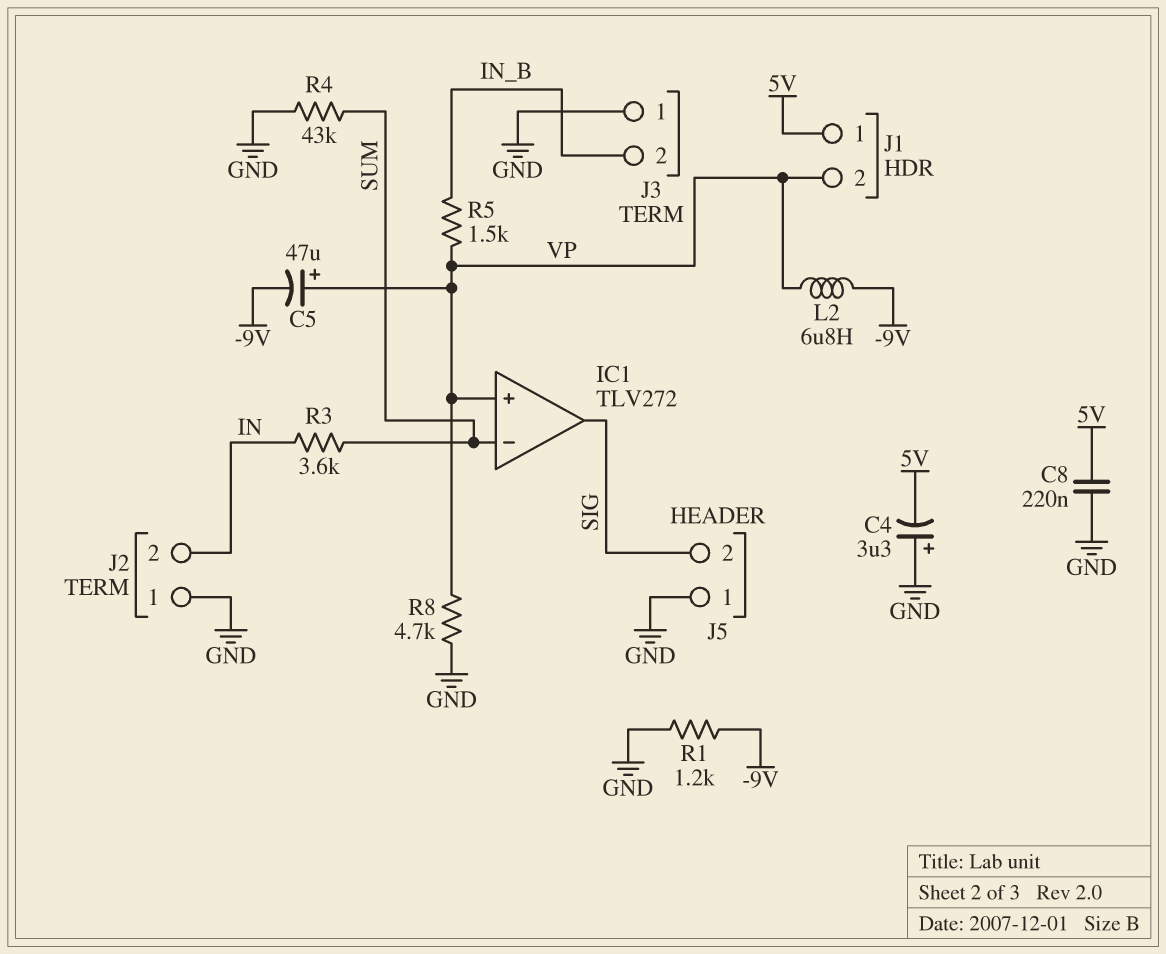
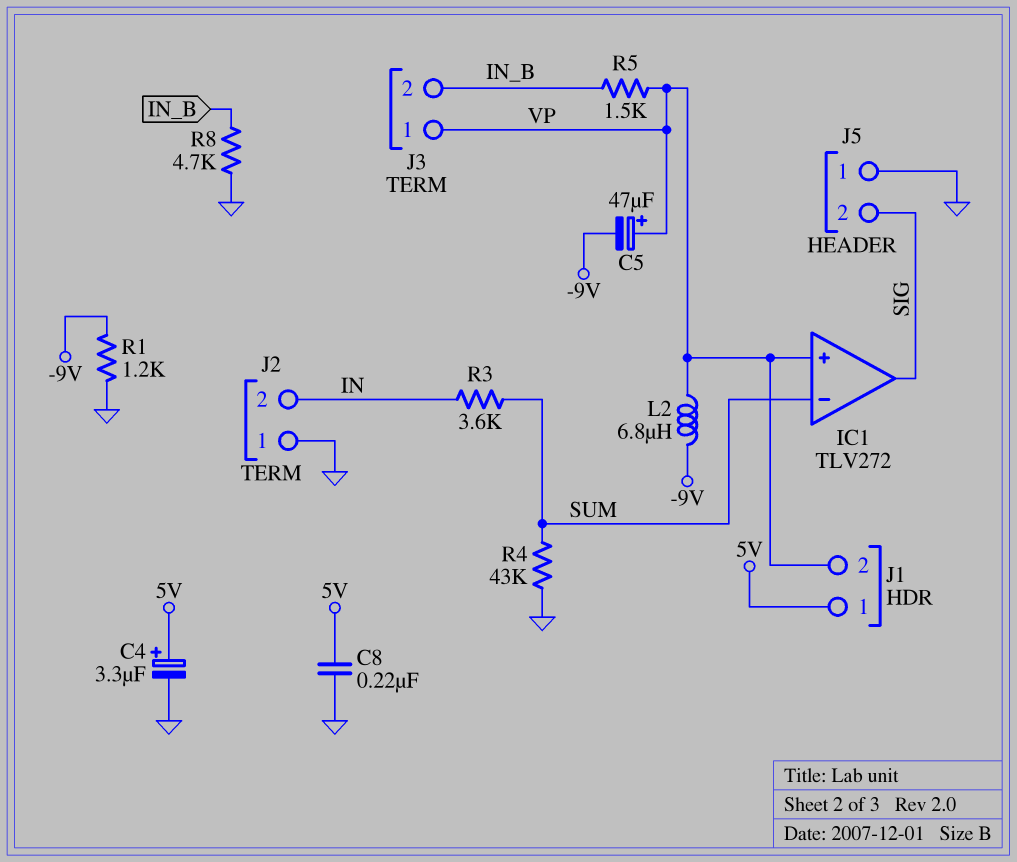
C4: 3.3uF (plus GND, minus 5V) -> 3.3uF (plus 5V, minus GND)
J3 pin 1: GND -> VP
R8: 4.7k (GND, VP) -> 4.7k (GND, IN_B)

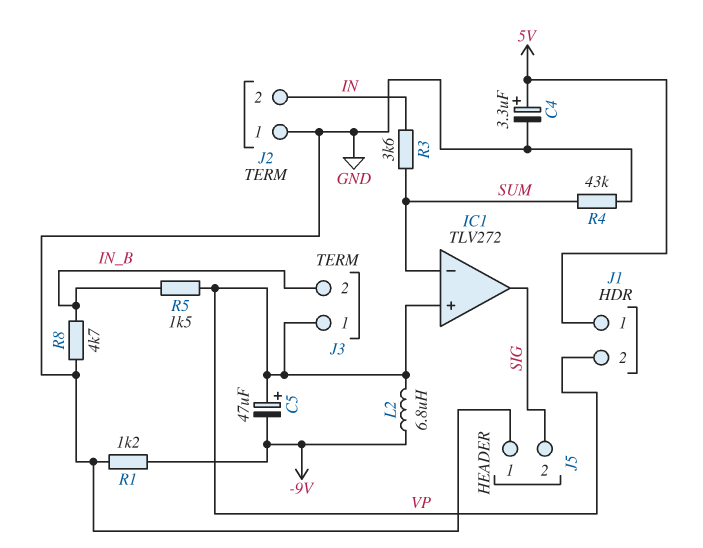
C8: 220nF (5V, GND) -> none

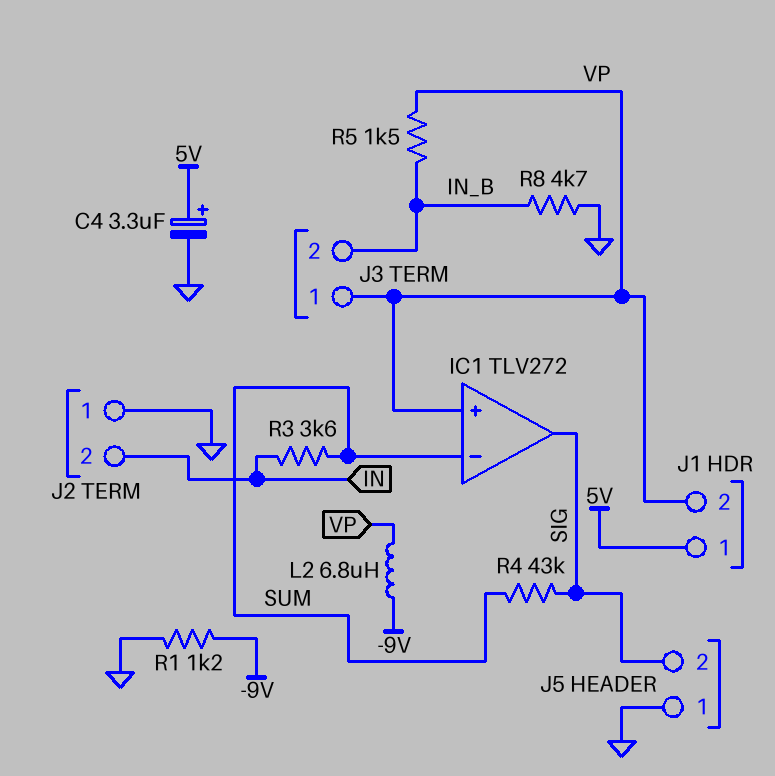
C5: 47uF (plus VP, minus -9V) -> none
R4: 43k (GND, SUM) -> 43k (SIG, SUM)

